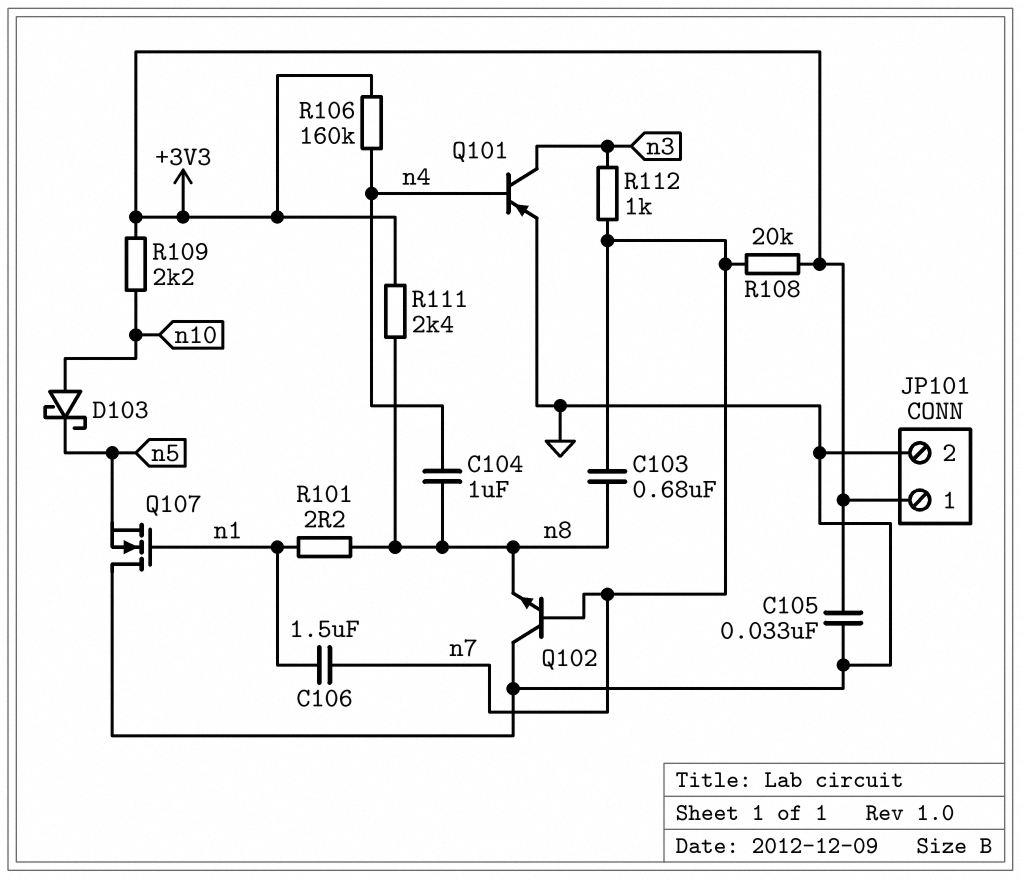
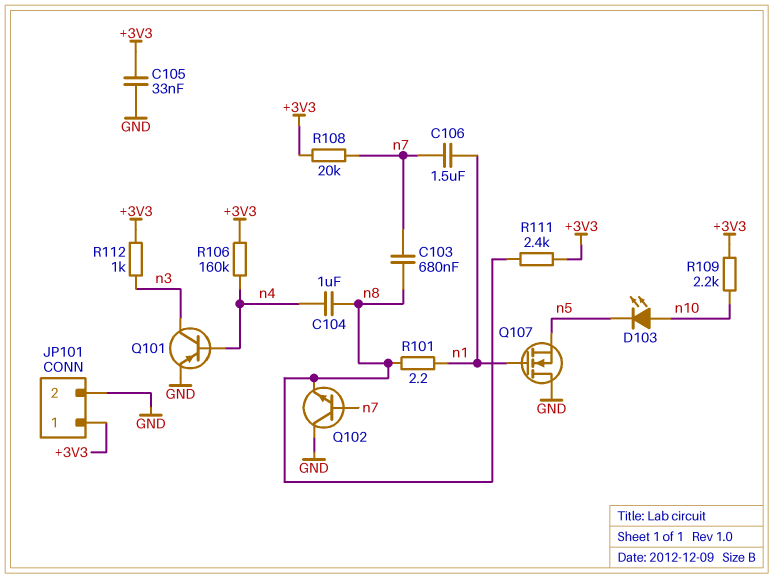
D103: schottky (A n10, K n5) -> LED (A n10, K n5)
R112: 1k (n3, n7) -> 1k (+3V3, n3)

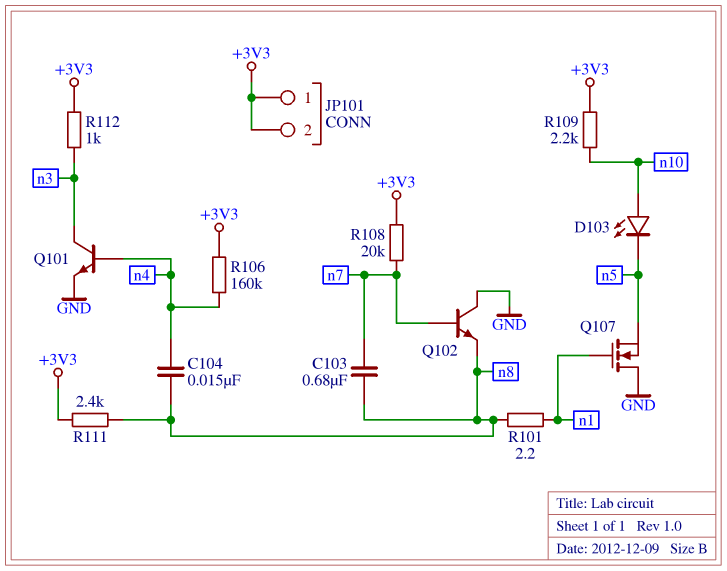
C104: 1uF (n4, n8) -> 15nF (n4, n8)
C105: 33nF (+3V3, GND) -> none
C106: 1.5uF (n1, n7) -> none
JP101 pin 2: GND -> +3V3
Q101: PNP (B n4, C n3, E GND) -> NPN (B n4, C n3, E GND)

